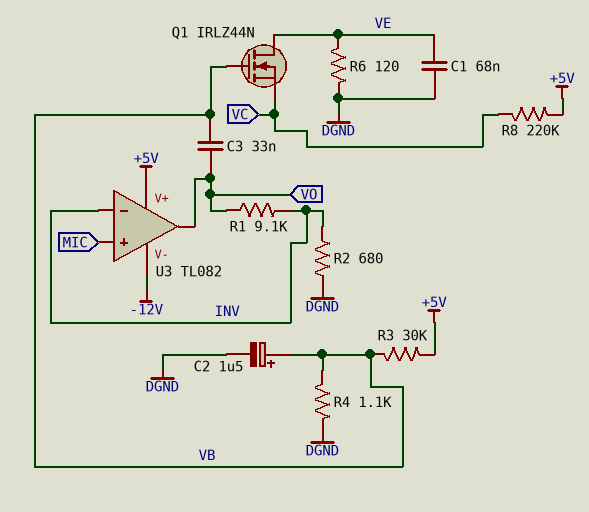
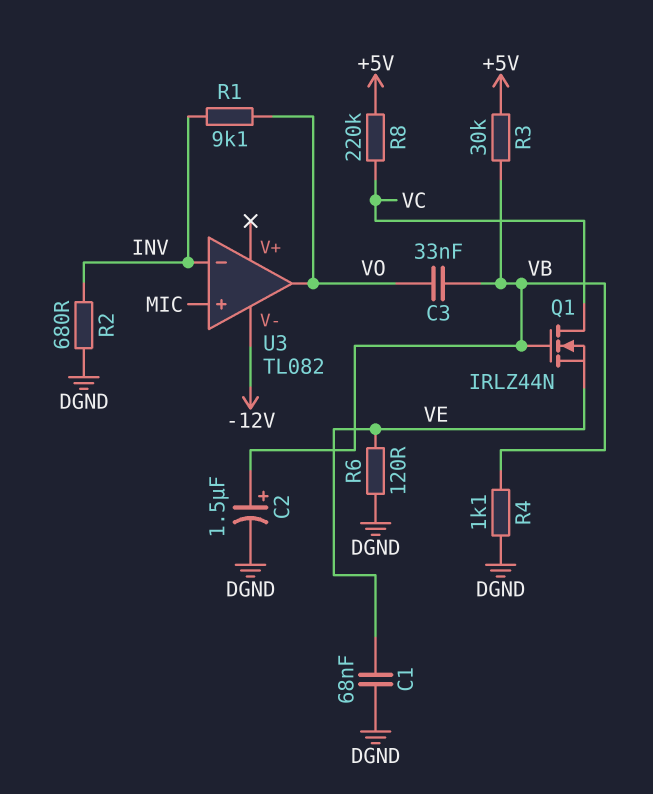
Q1: NMOS IRLZ44N (G VB, D VE, S VC) -> NMOS IRLZ44N (G VB, D VC, S VE)
U3 pin V+: +5V -> none

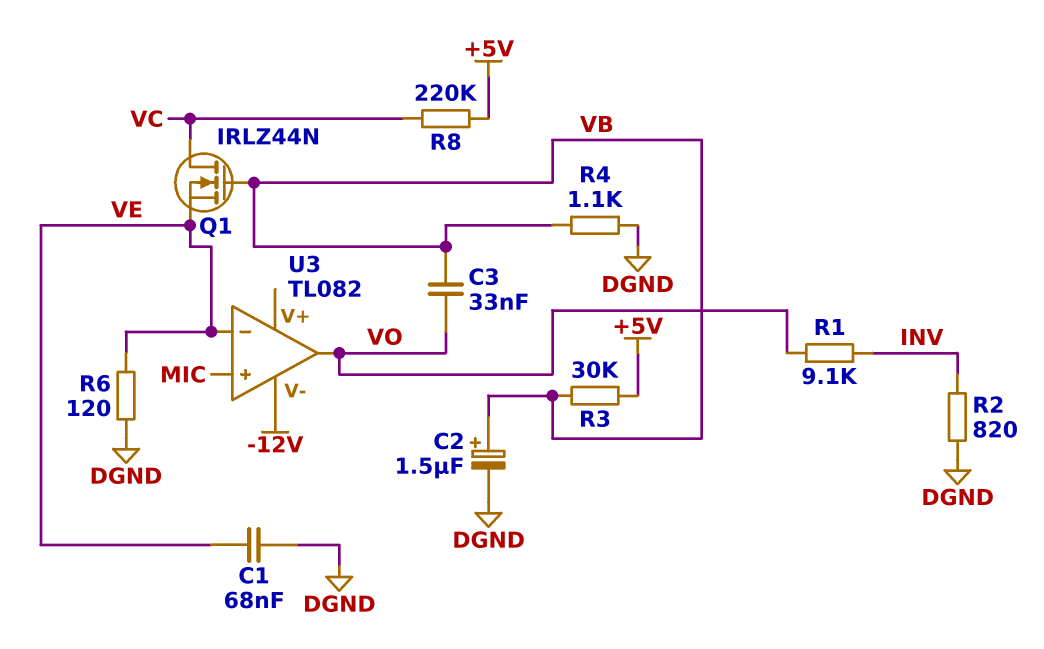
R2: 680 (DGND, INV) -> 820 (DGND, INV)
U3 pin in-: INV -> VE

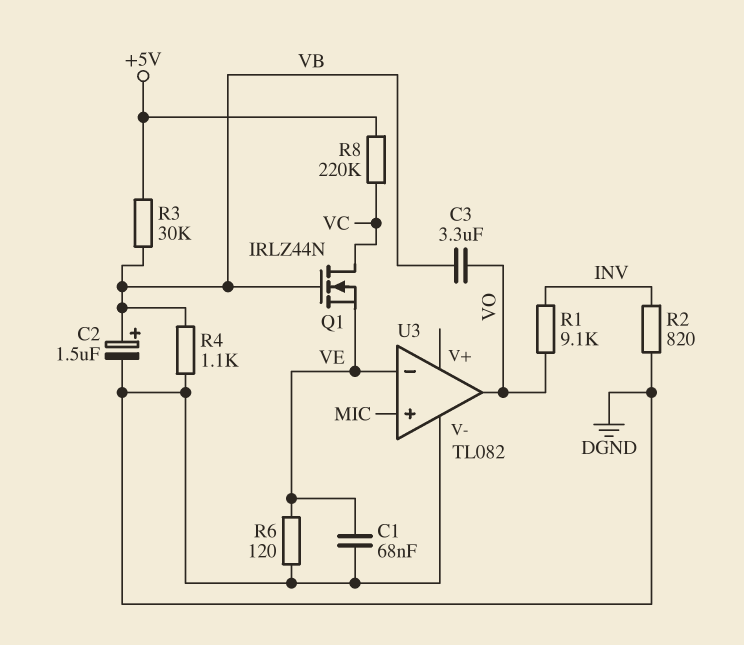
C3: 33nF (VB, VO) -> 3.3uF (VB, VO)
U3 pin V-: -12V -> DGND

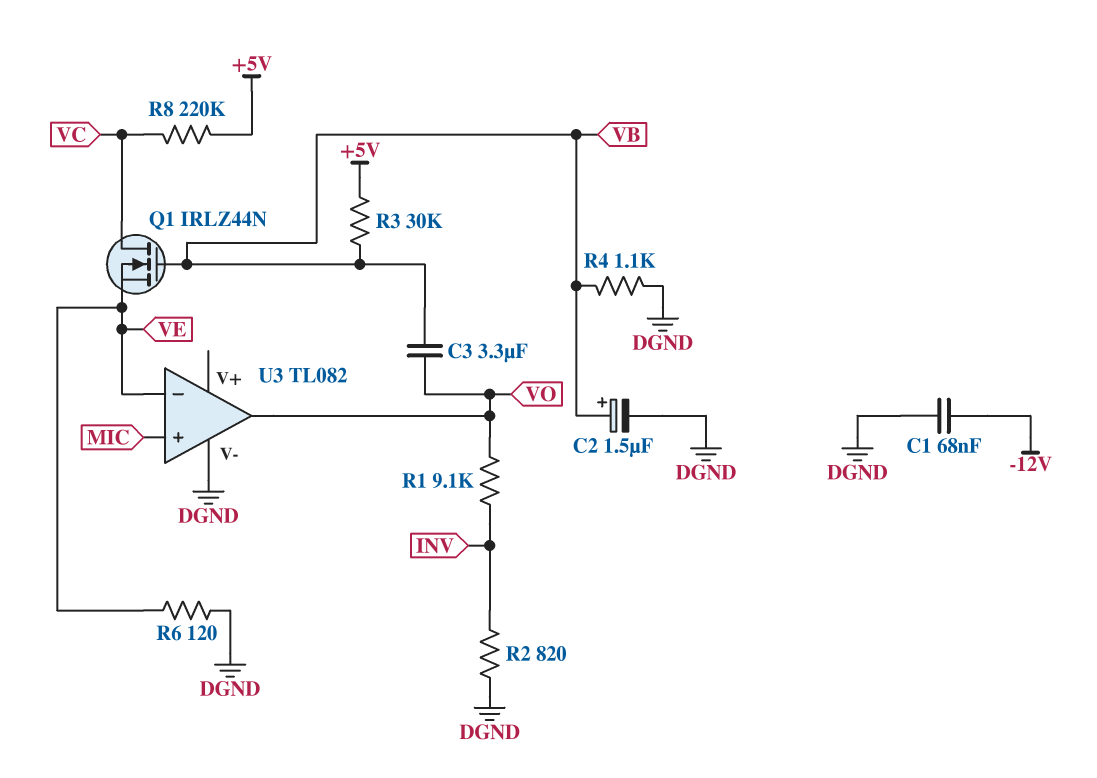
C1: 68nF (DGND, VE) -> 68nF (-12V, DGND)

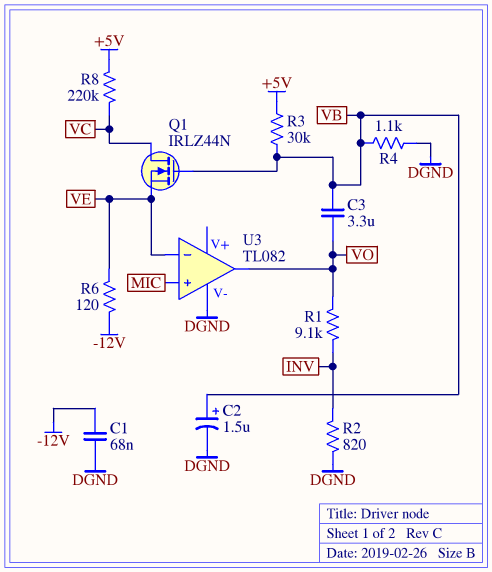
R6: 120 (DGND, VE) -> 120 (-12V, VE)

